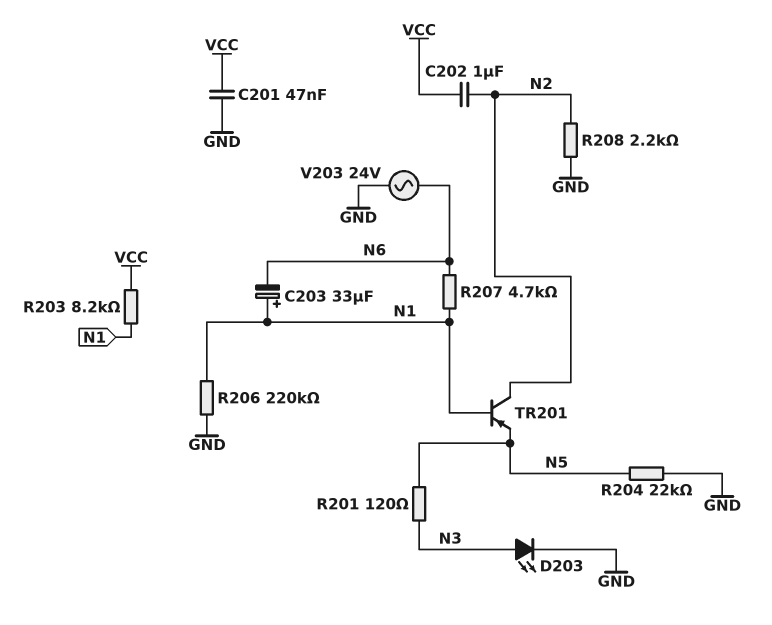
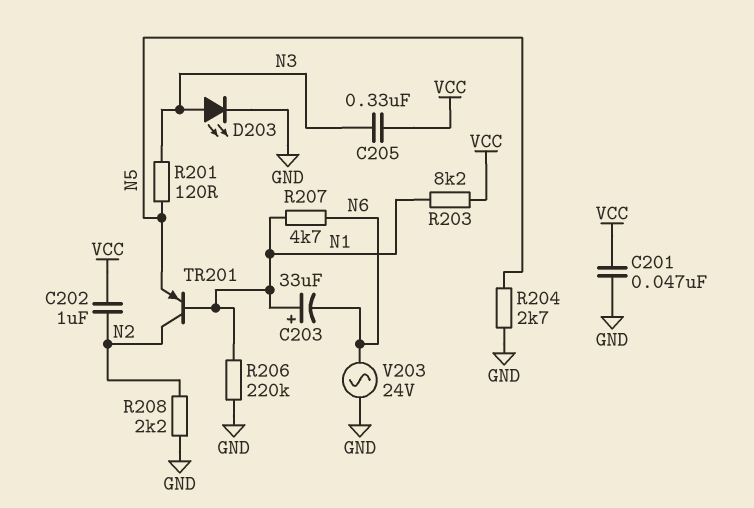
C205: none -> 330nF (N3, VCC)
R204: 22k (GND, N5) -> 2.7k (GND, N5)

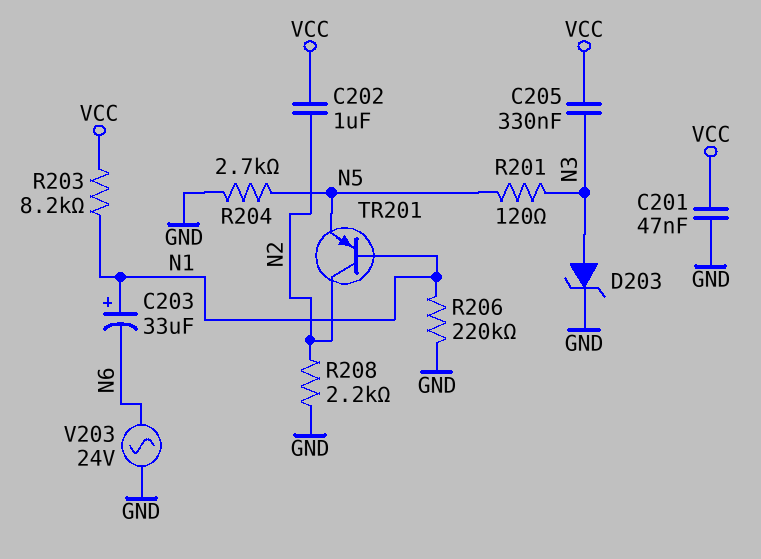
D203: LED (A N3, K GND) -> zener (A N3, K GND)
R207: 4.7k (N1, N6) -> none

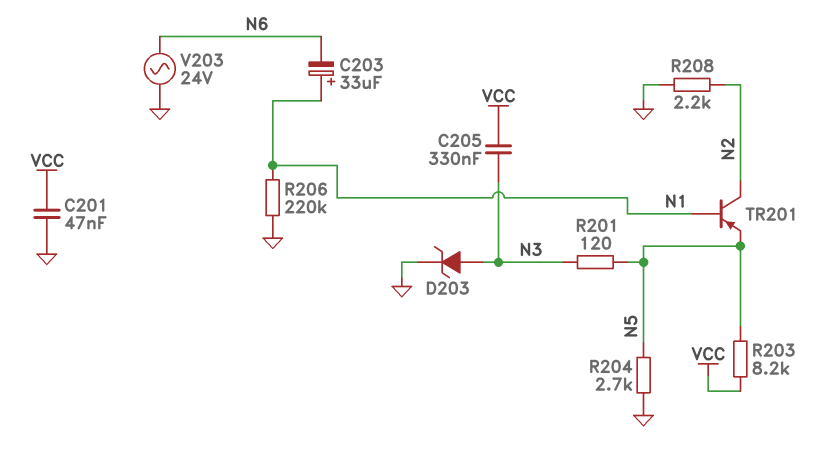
C202: 1uF (N2, VCC) -> none
R203: 8.2k (N1, VCC) -> 8.2k (N5, VCC)

